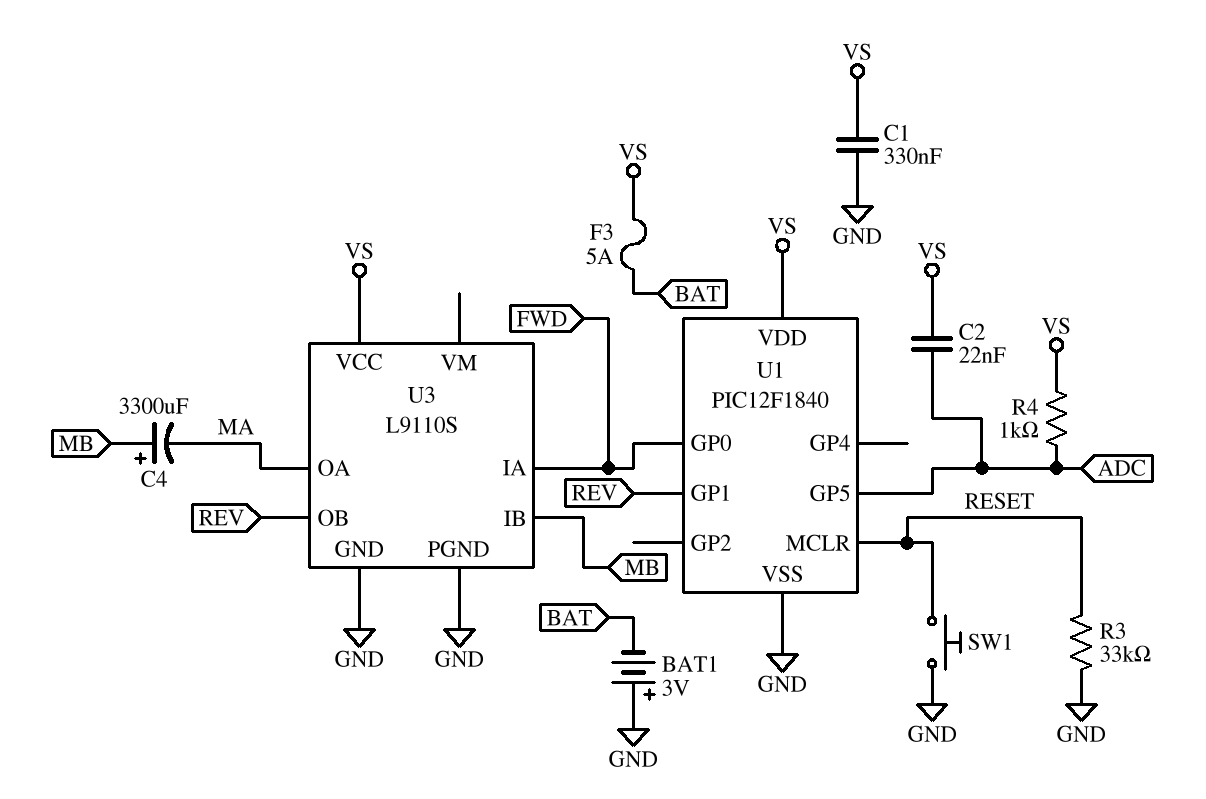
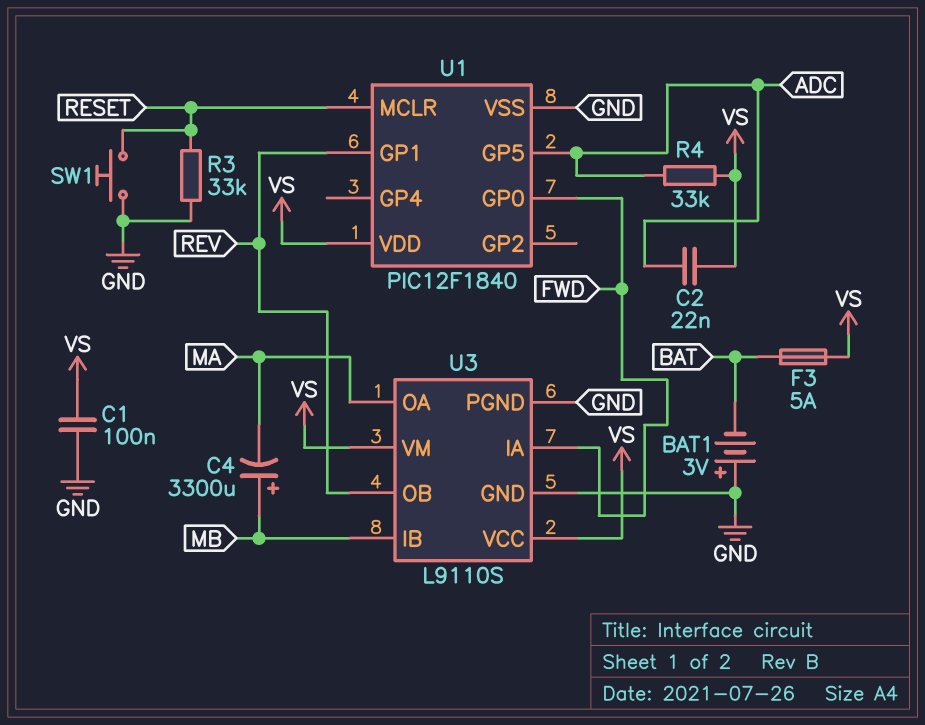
C1: 330nF (GND, VS) -> 100nF (GND, VS)
R4: 1k (ADC, VS) -> 33k (ADC, VS)
U3 pin VM: none -> VS

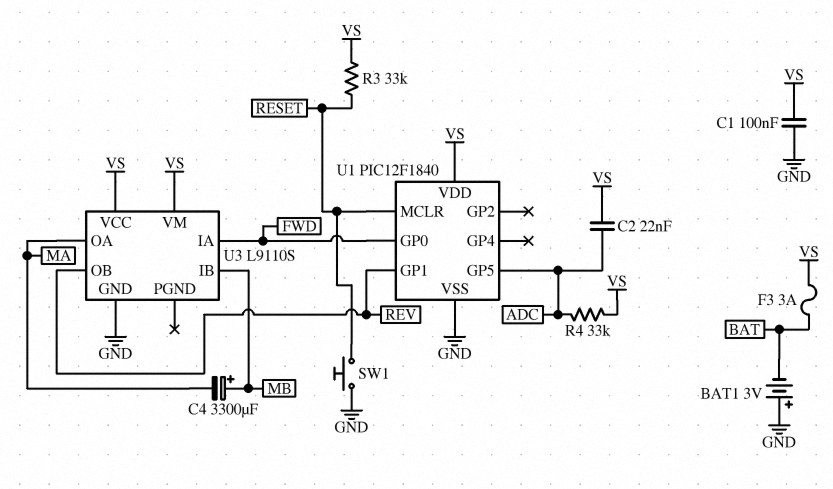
F3: 5A (BAT, VS) -> 3A (BAT, VS)
R3: 33k (GND, RESET) -> 33k (RESET, VS)
U3 pin PGND: GND -> none

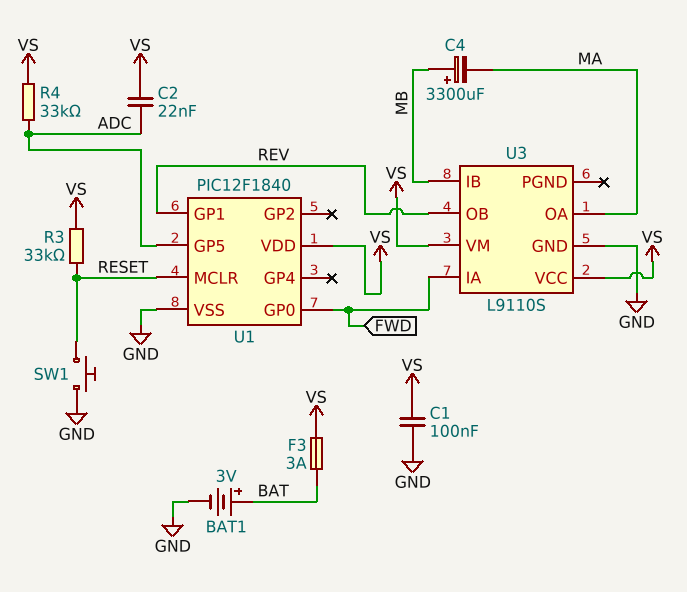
BAT1: 3V (plus GND, minus BAT) -> 3V (plus BAT, minus GND)

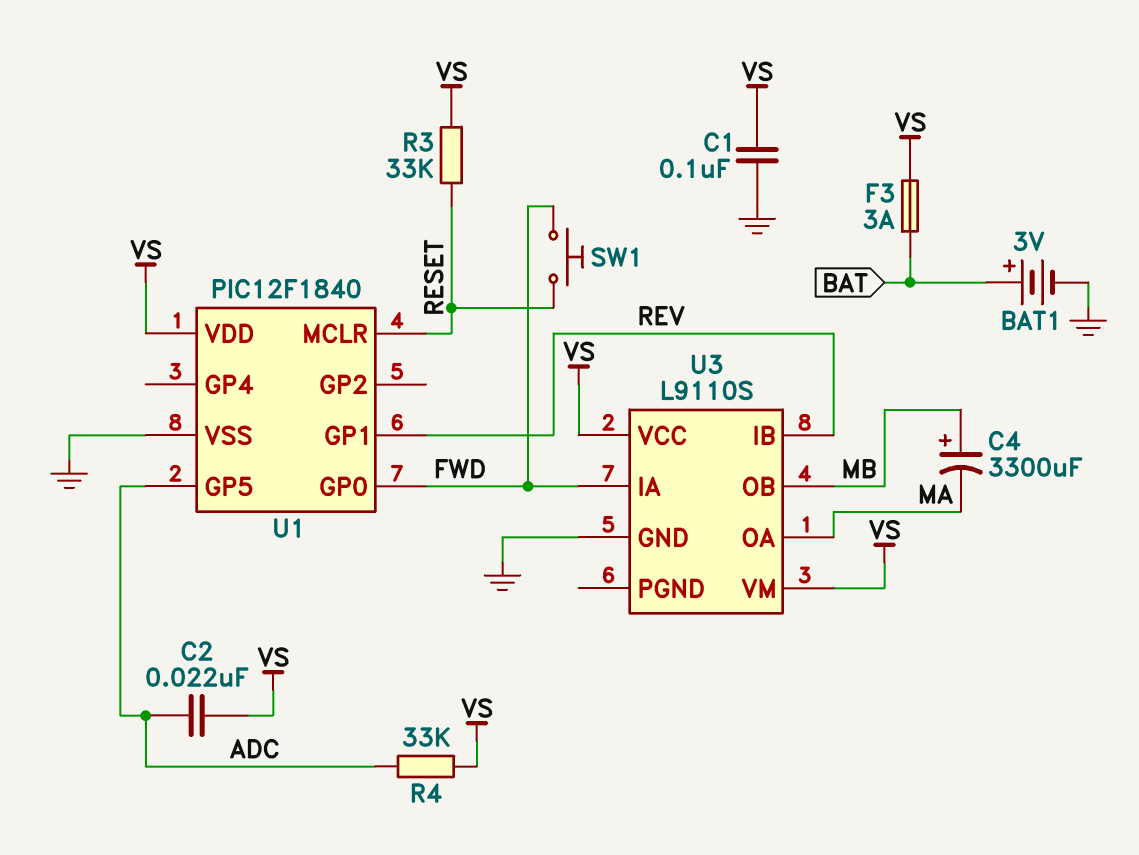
SW1: button (GND, RESET) -> button (FWD, RESET)
U3 pin IB: MB -> REV
U3 pin OB: REV -> MB

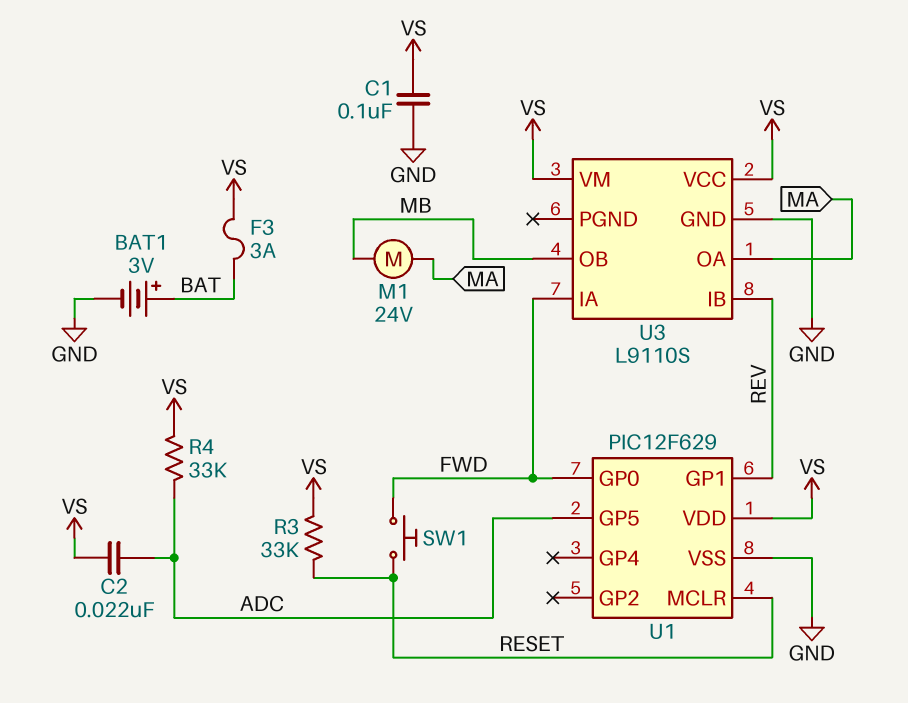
C4: 3300uF (plus MB, minus MA) -> none
M1: none -> motor 24V (MA, MB)
U1: PIC12F1840 -> PIC12F629

